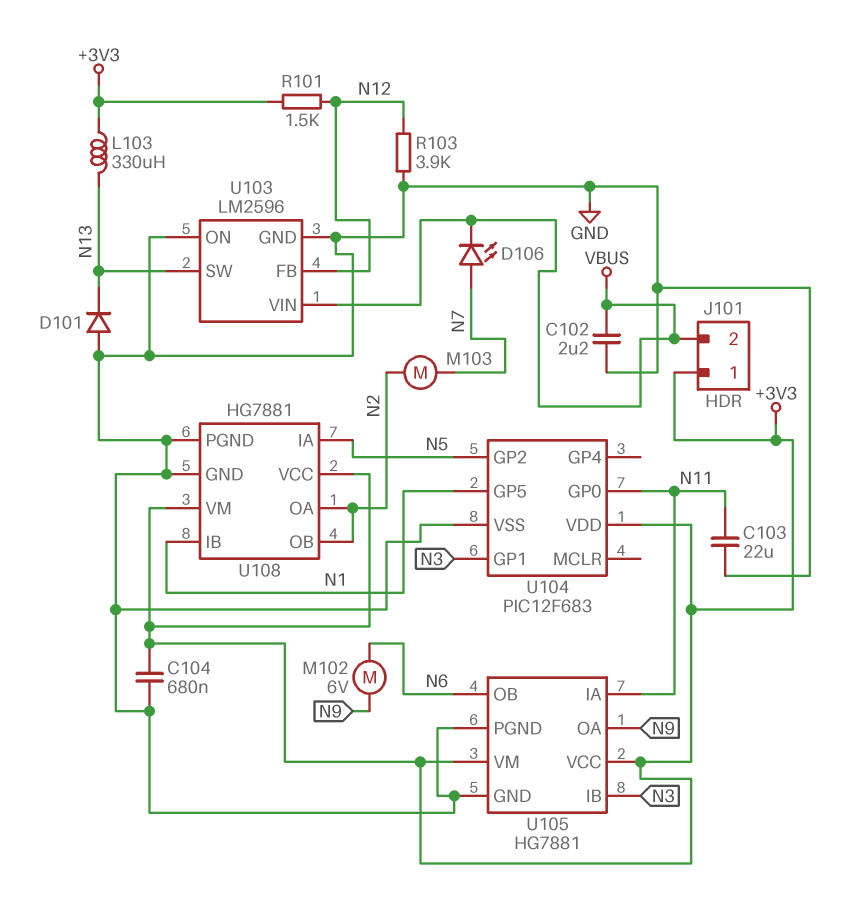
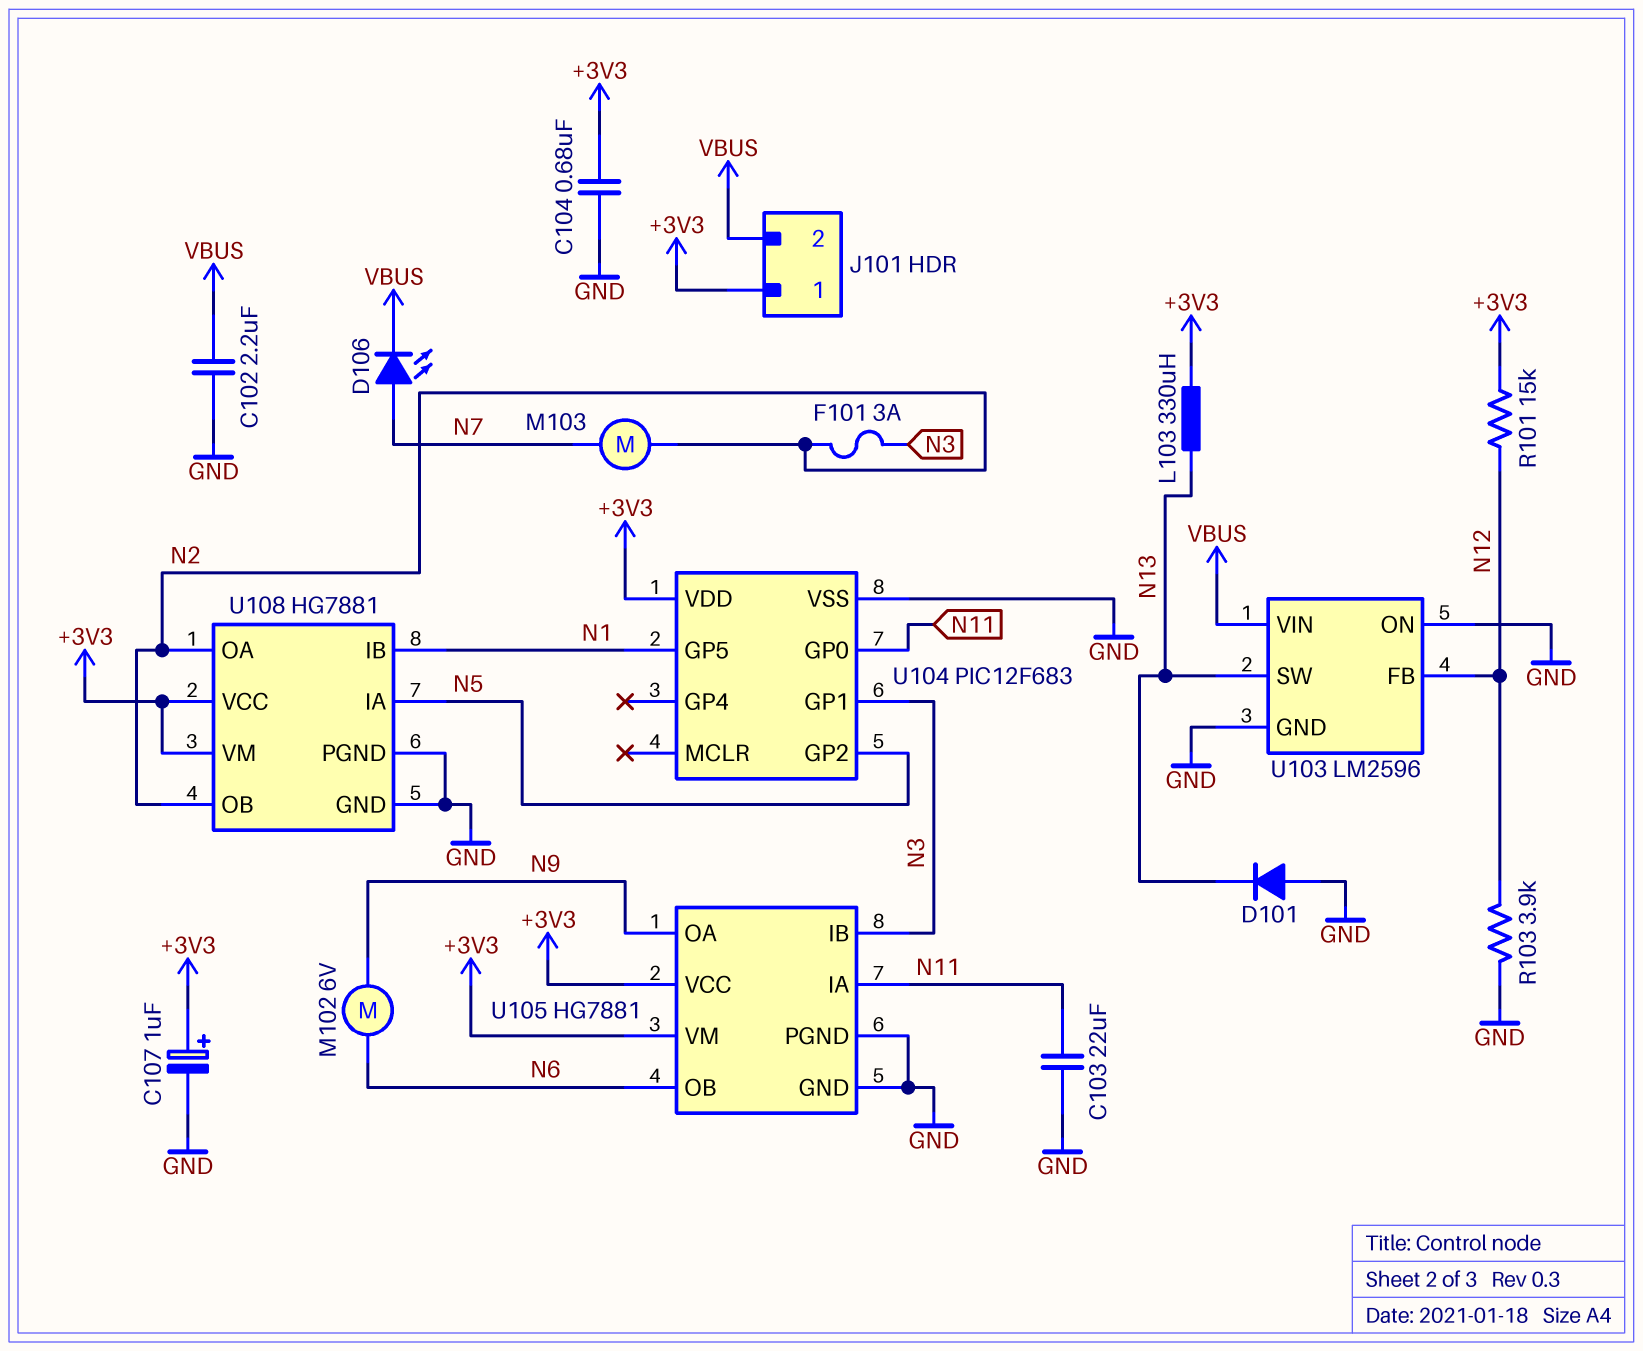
C107: none -> 1uF (plus +3V3, minus GND)
F101: none -> 3A (N2, N3)
R101: 1.5k (+3V3, N12) -> 15k (+3V3, N12)

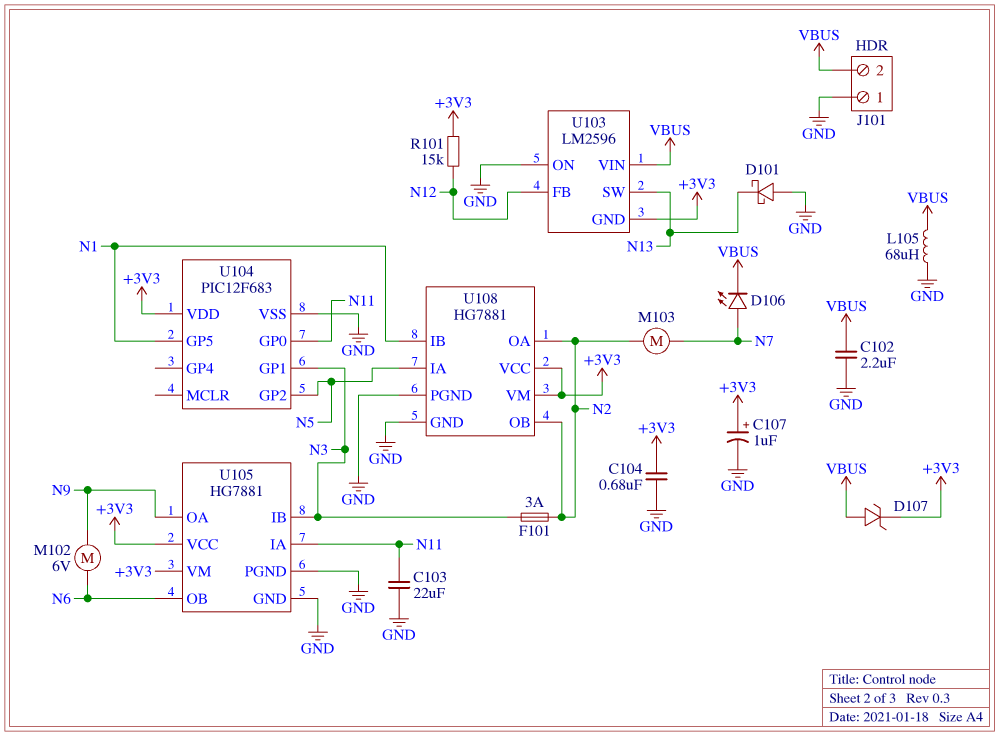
D101: diode (A GND, K N13) -> schottky (A GND, K N13)
D107: none -> zener (A VBUS, K +3V3)
J101 pin 1: +3V3 -> GND
L103: 330uH (+3V3, N13) -> none
L105: none -> 68uH (GND, VBUS)
R103: 3.9k (GND, N12) -> none
U103 pin GND: GND -> +3V3

